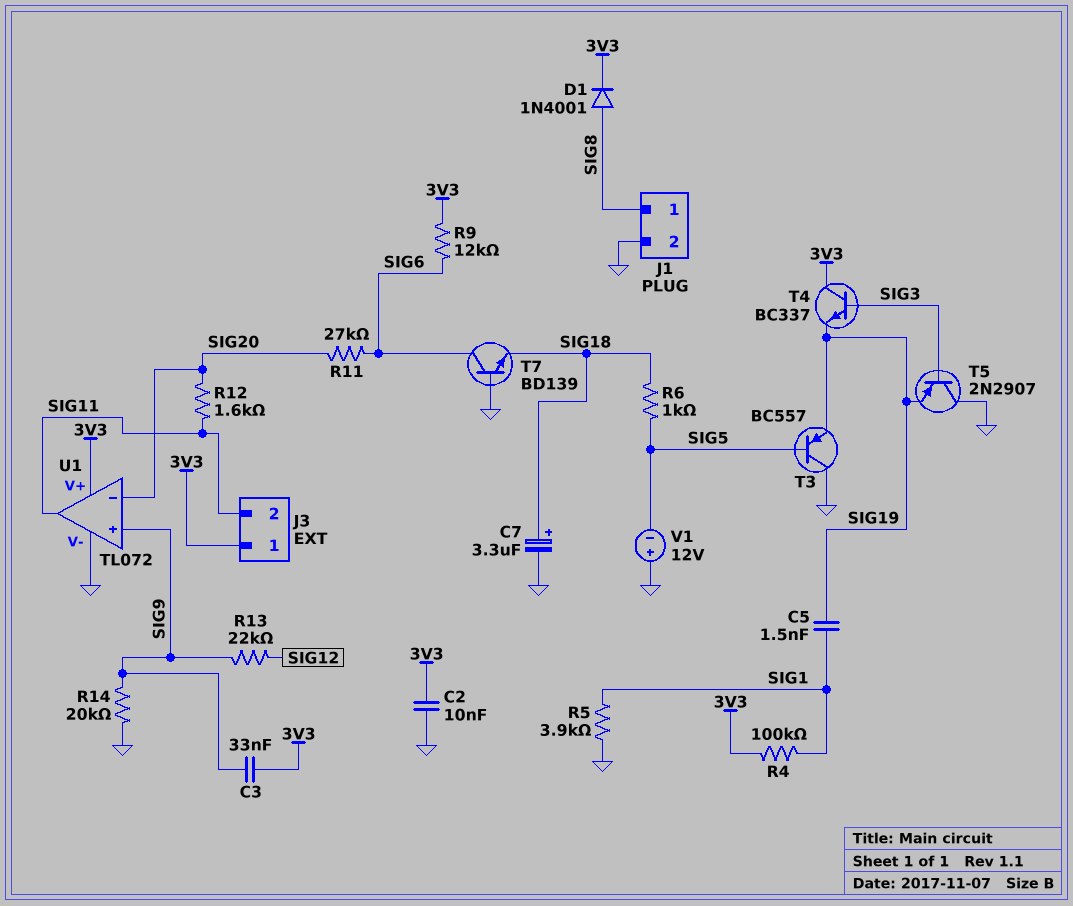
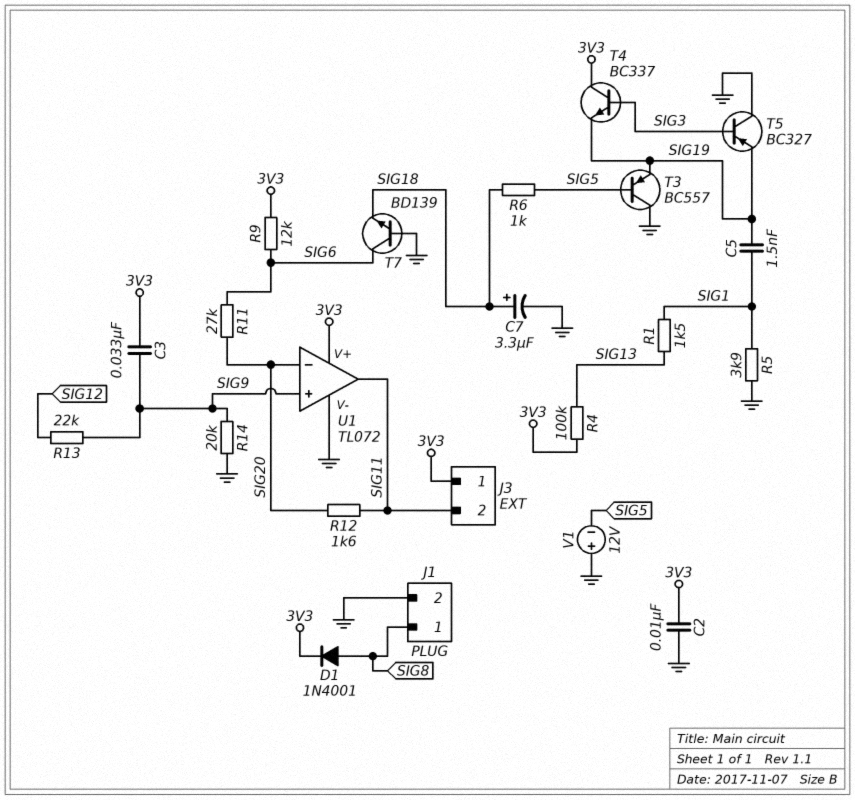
R1: none -> 1.5k (SIG1, SIG13)
R4: 100k (3V3, SIG1) -> 100k (3V3, SIG13)
T5: PNP 2N2907 (B SIG3, C GND, E SIG19) -> PNP BC327 (B SIG3, C GND, E SIG19)

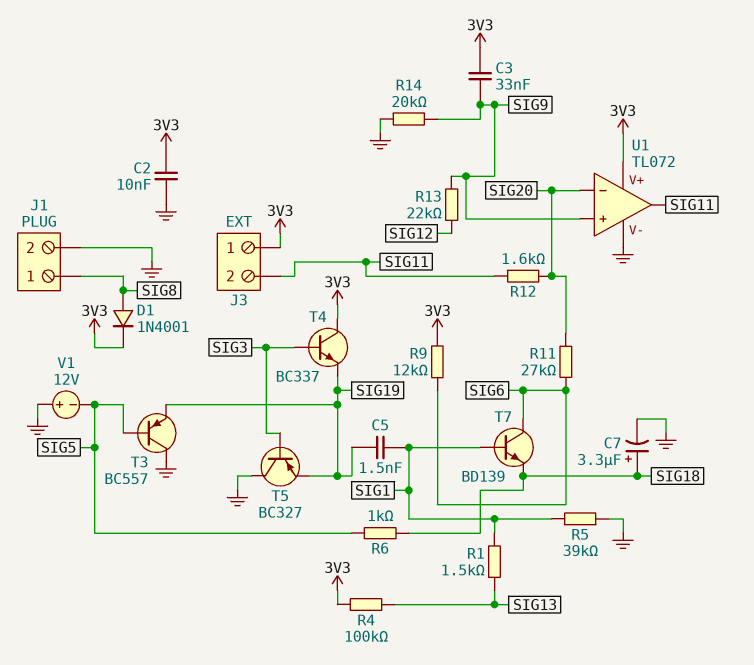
R5: 3.9k (GND, SIG1) -> 39k (GND, SIG1)
T7: NPN BD139 (B GND, C SIG6, E SIG18) -> NPN BD139 (B SIG1, C SIG6, E SIG18)

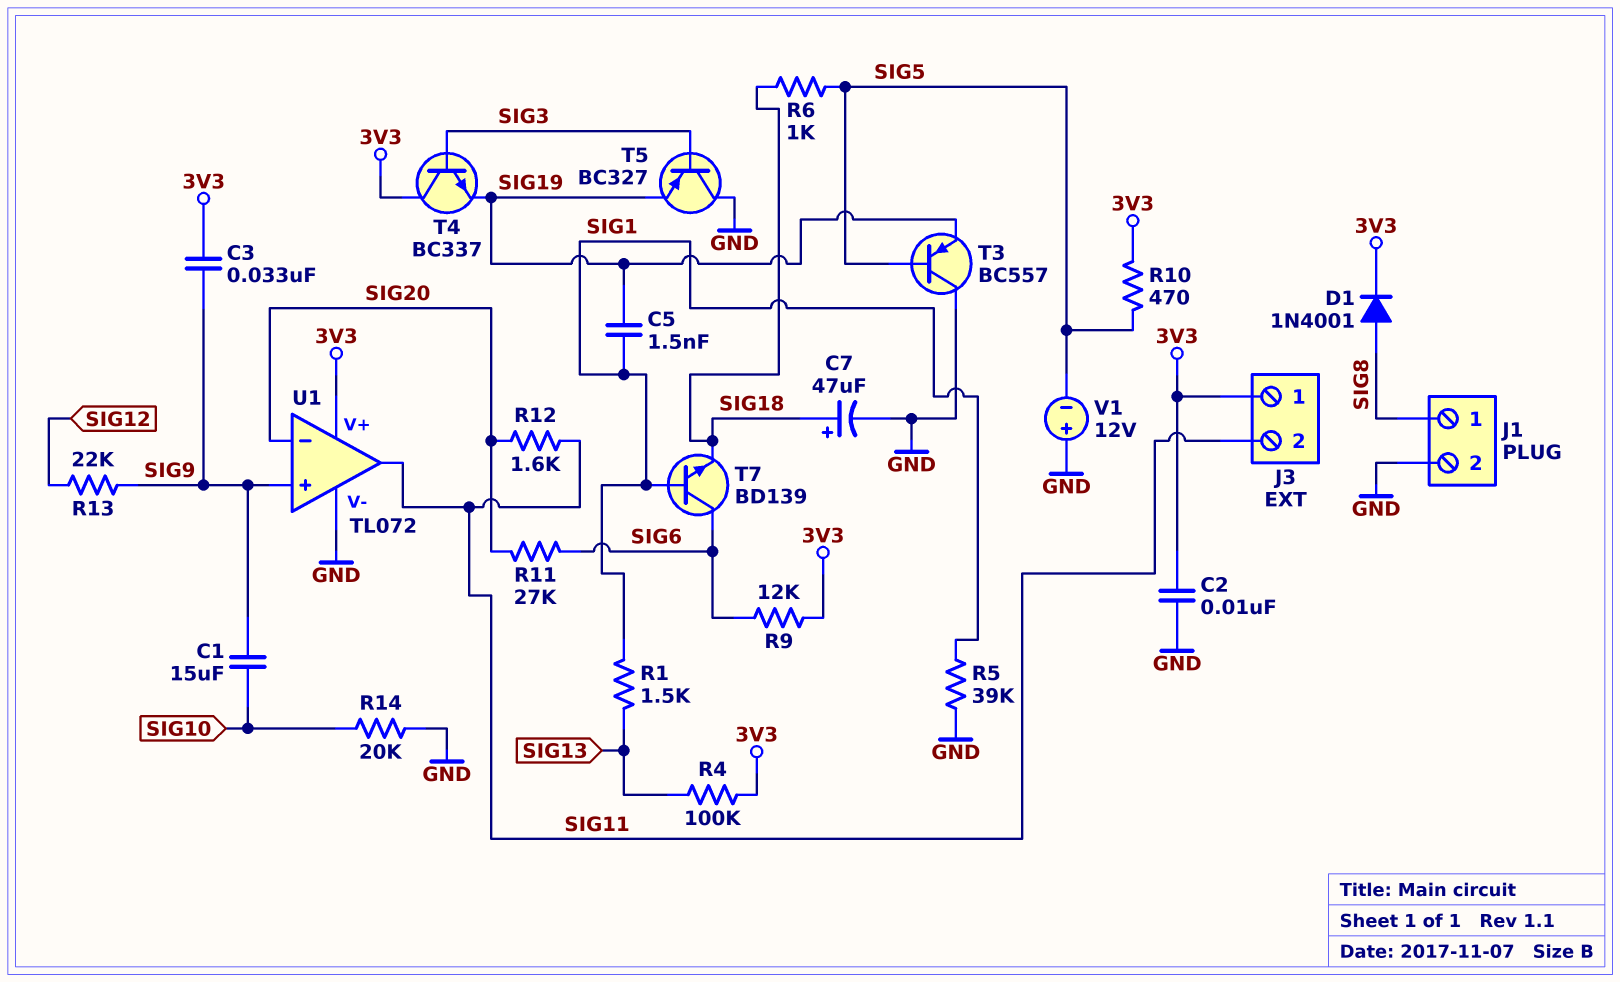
C1: none -> 15uF (SIG9, SIG10)
C7: 3.3uF (plus SIG18, minus GND) -> 47uF (plus SIG18, minus GND)
R10: none -> 470 (3V3, SIG5)
R14: 20k (GND, SIG9) -> 20k (GND, SIG10)

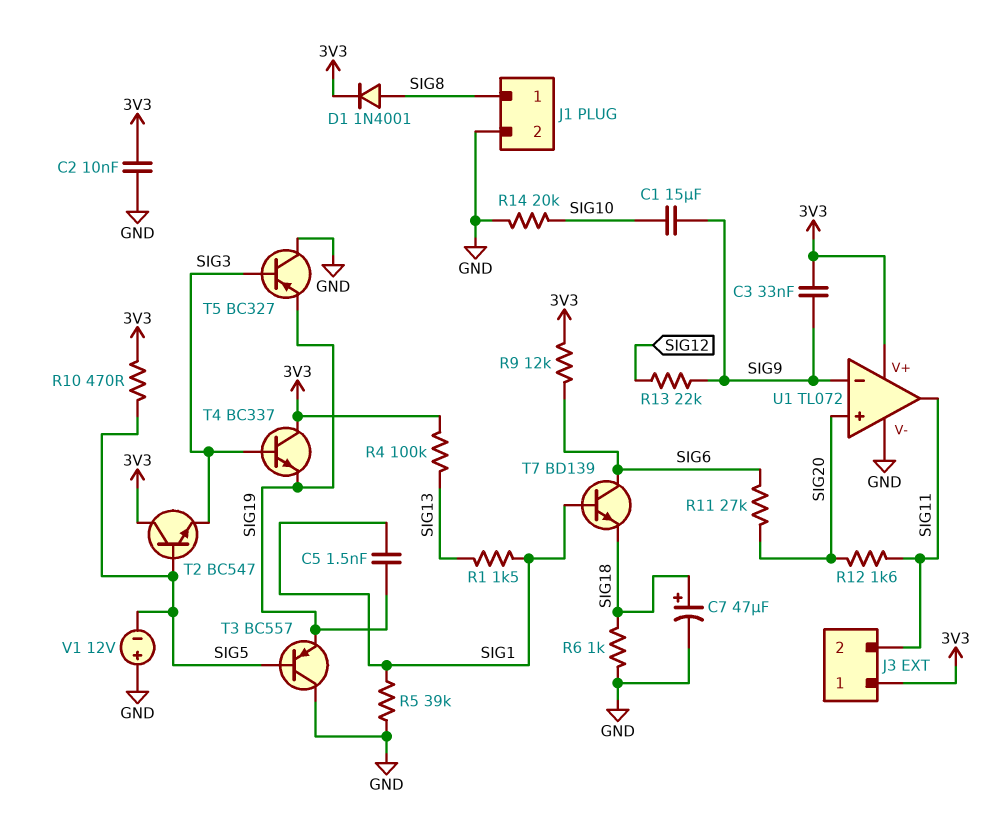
R6: 1k (SIG5, SIG18) -> 1k (GND, SIG18)
T2: none -> NPN BC547 (B SIG5, C 3V3, E SIG3)
U1 pin in+: SIG9 -> SIG20
U1 pin in-: SIG20 -> SIG9

